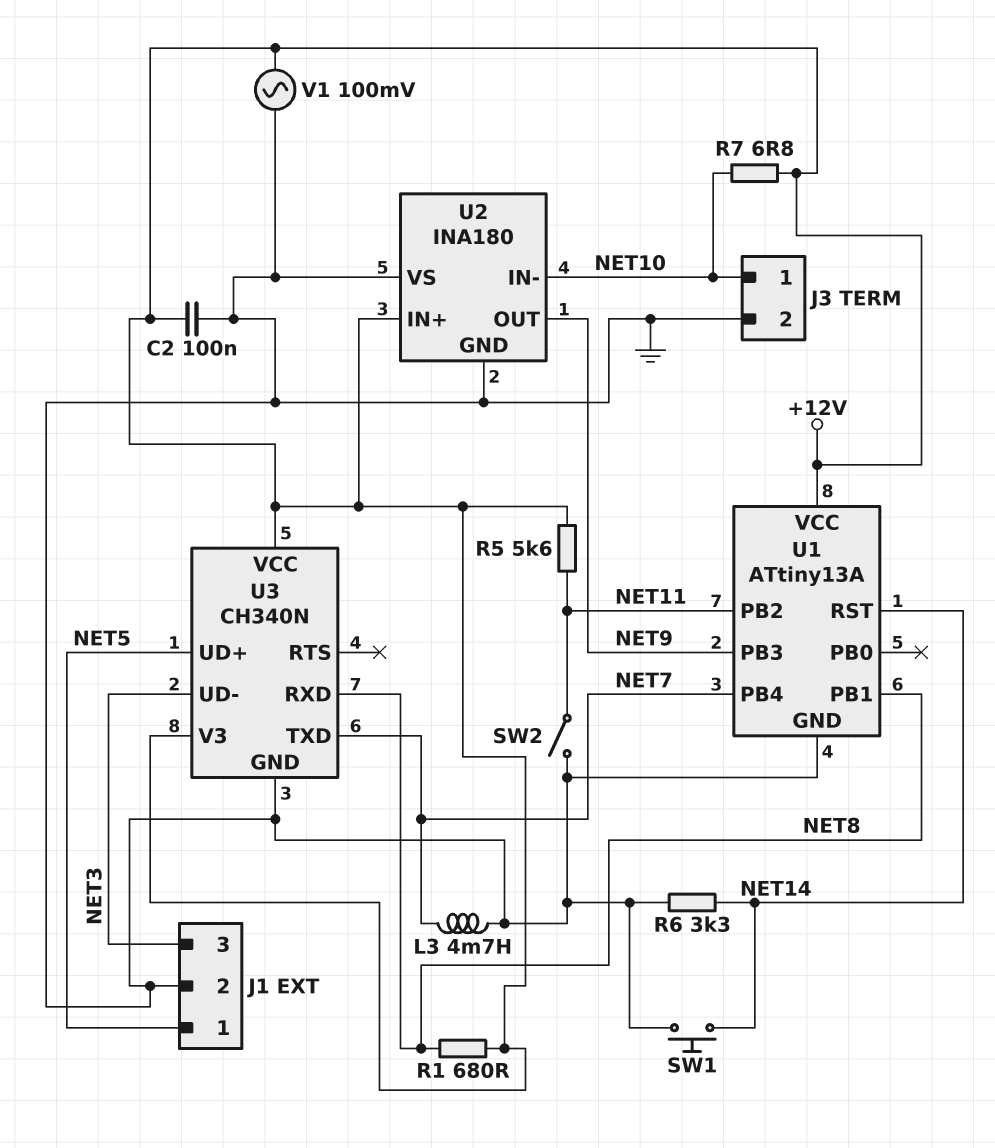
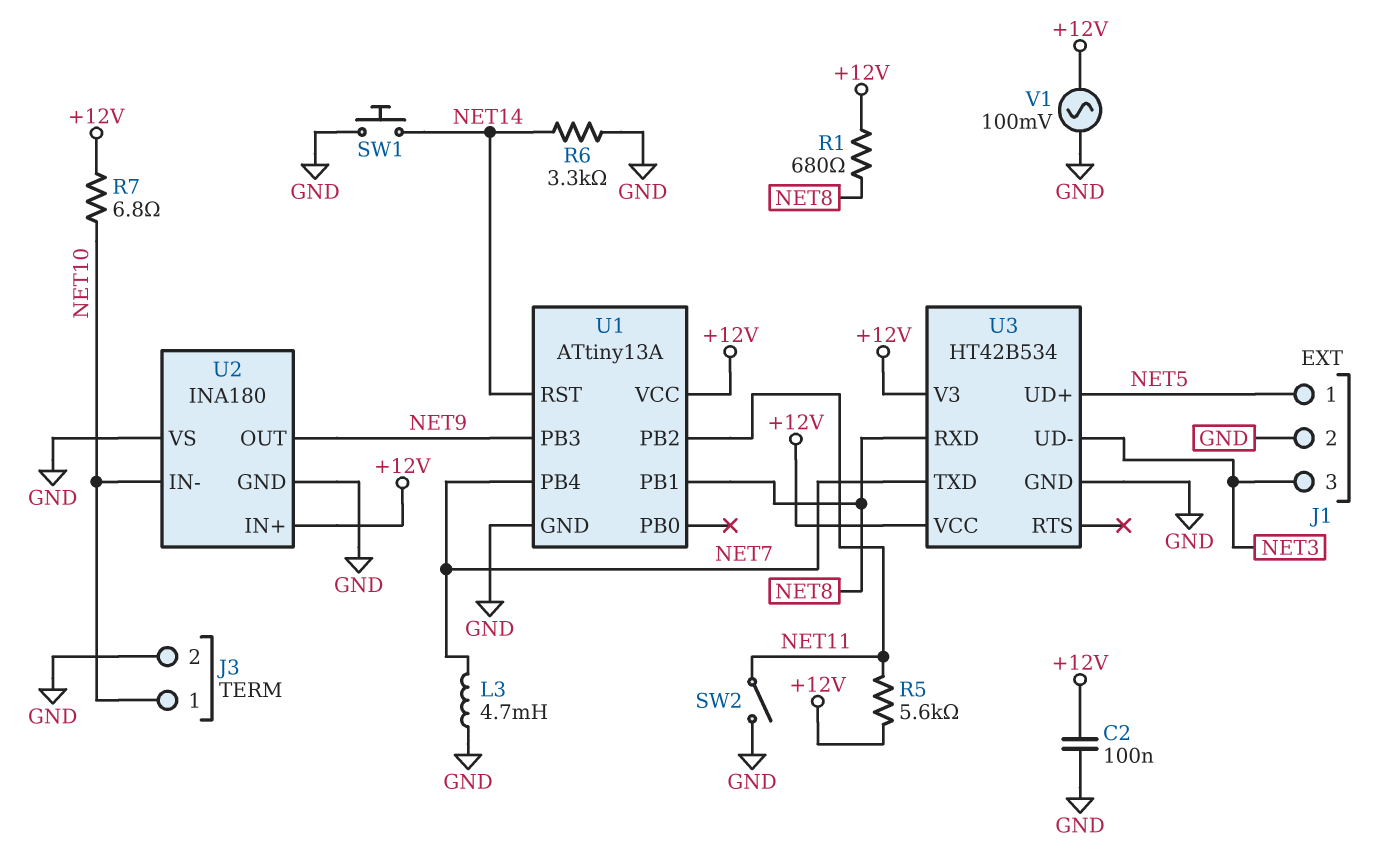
U3: CH340N -> HT42B534

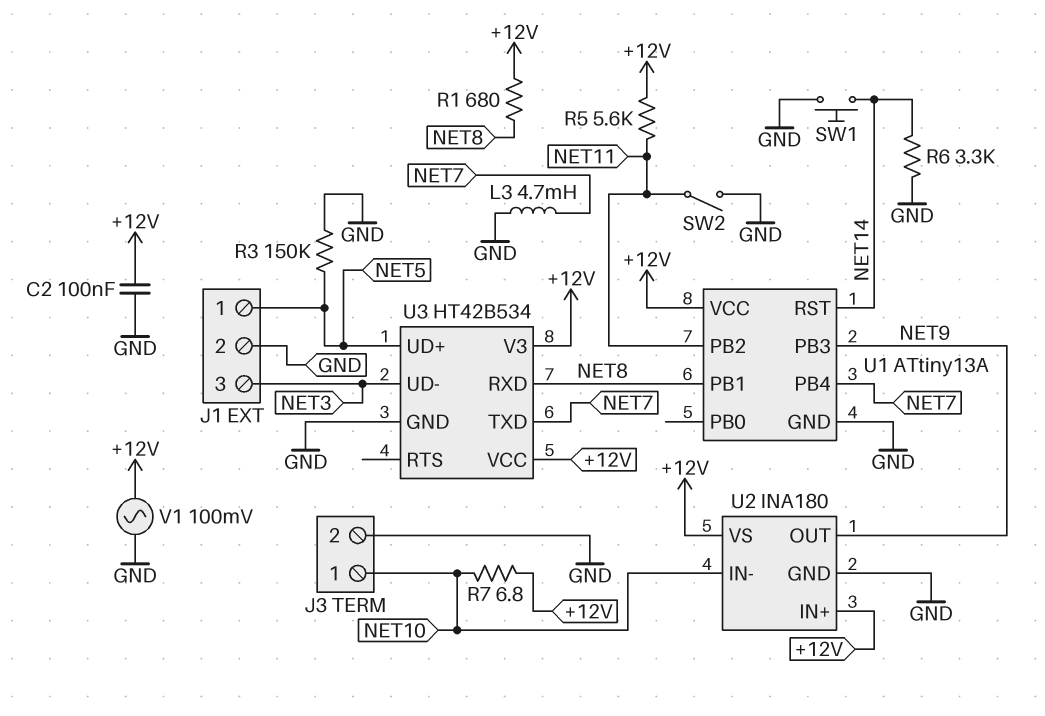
R3: none -> 150k (GND, NET5)
U2 pin VS: GND -> +12V

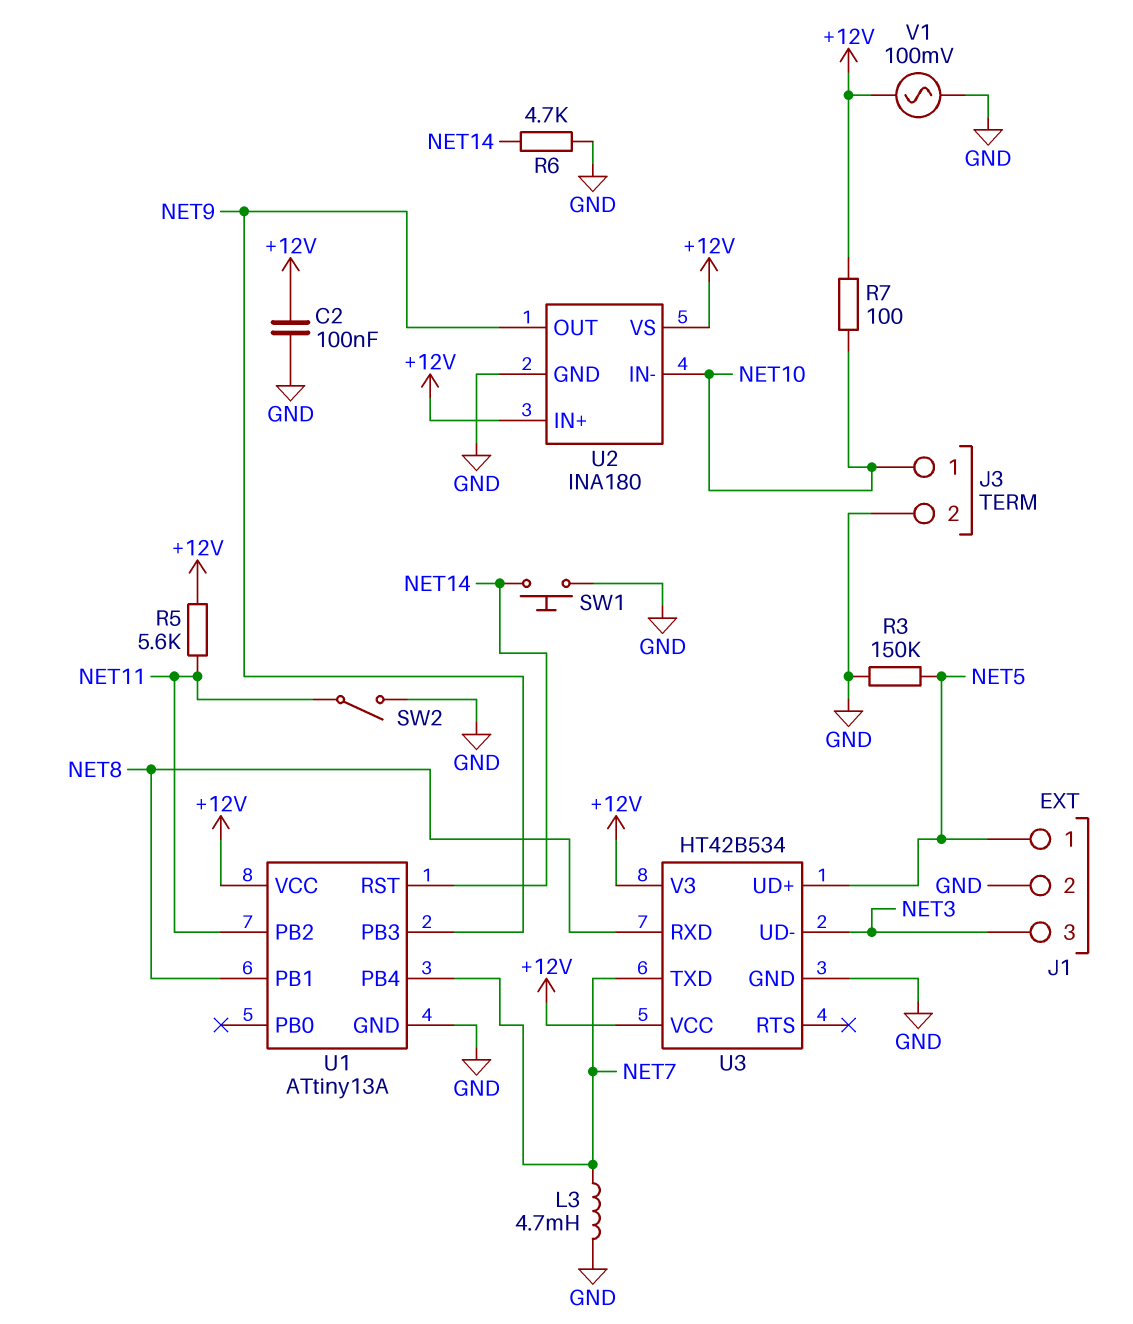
R1: 680 (+12V, NET8) -> none
R6: 3.3k (GND, NET14) -> 4.7k (GND, NET14)
R7: 6.8 (+12V, NET10) -> 100 (+12V, NET10)

